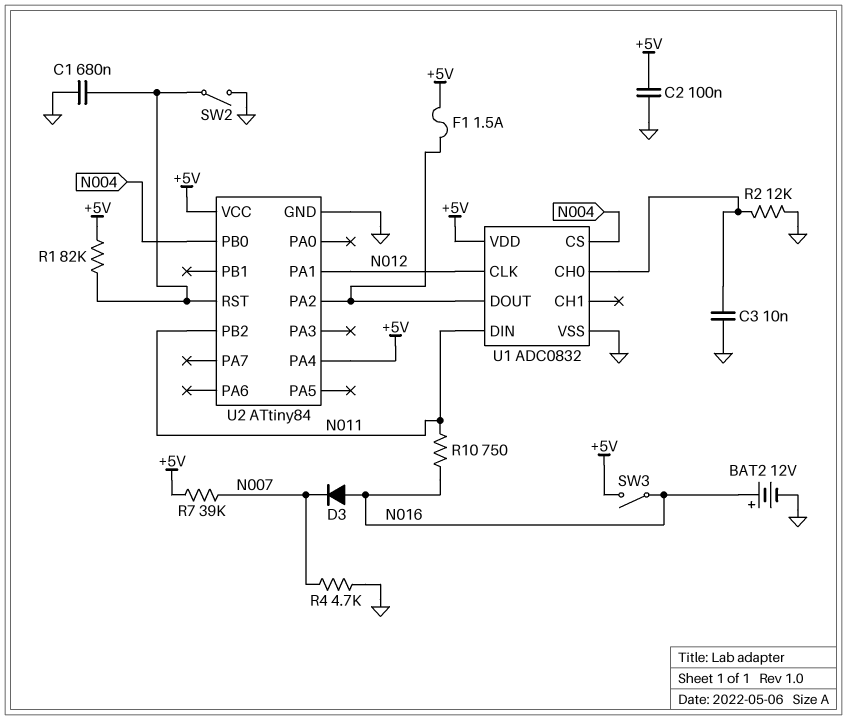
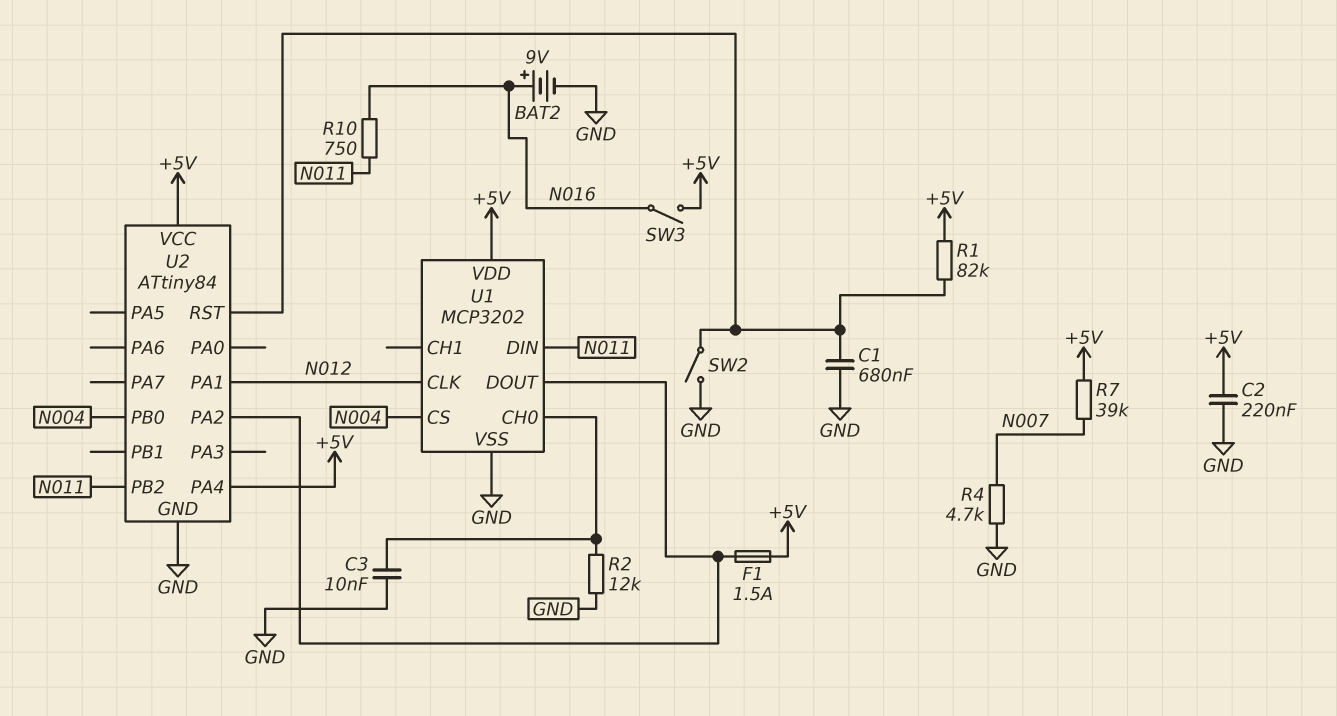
BAT2: 12V (plus N016, minus GND) -> 9V (plus N016, minus GND)
C2: 100nF (+5V, GND) -> 220nF (+5V, GND)
D3: diode (A N016, K N007) -> none
U1: ADC0832 -> MCP3202

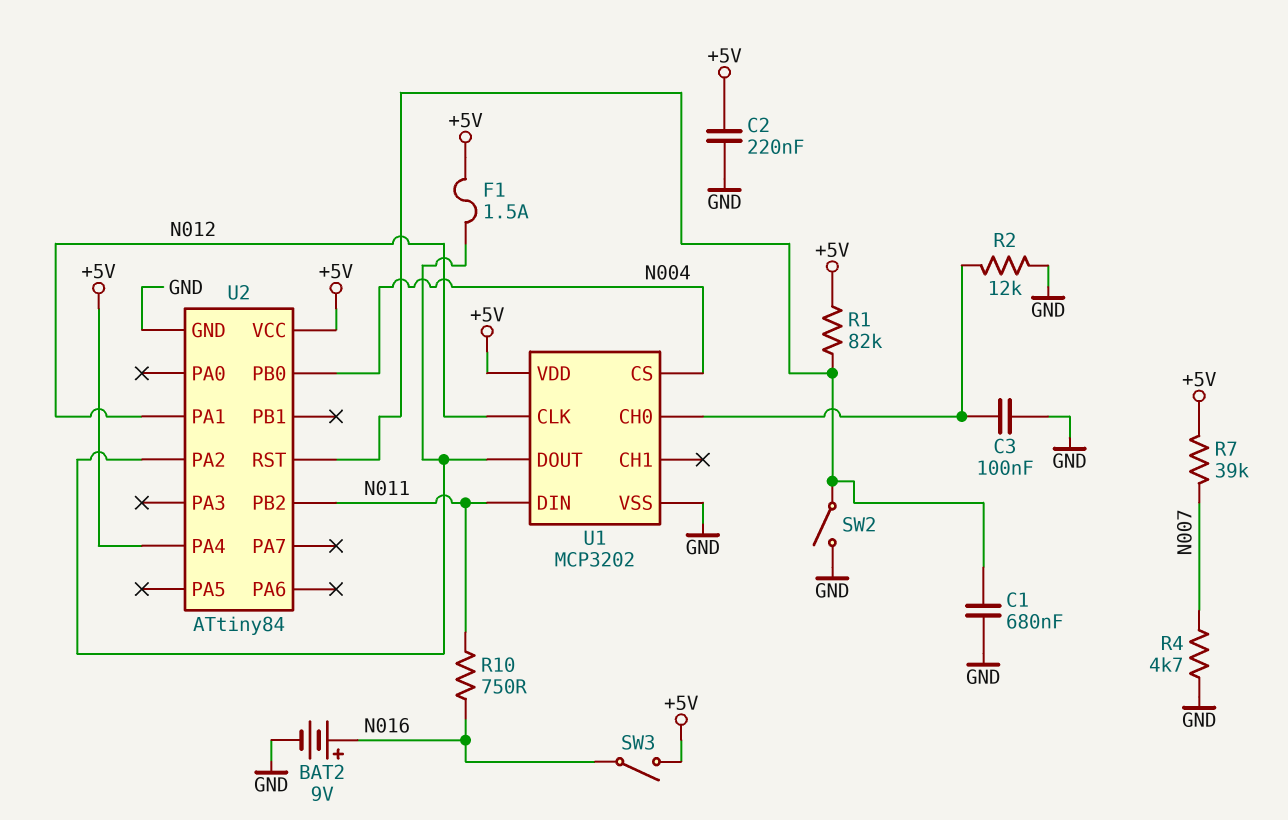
C3: 10nF (GND, U1/CH0) -> 100nF (GND, U1/CH0)

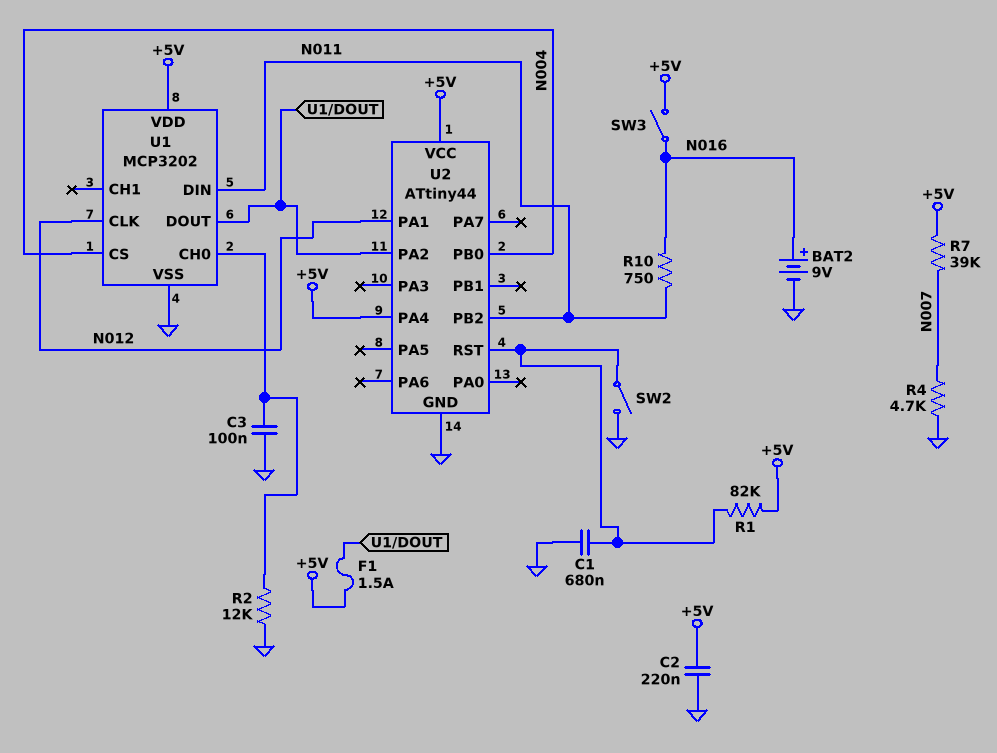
U2: ATtiny84 -> ATtiny44

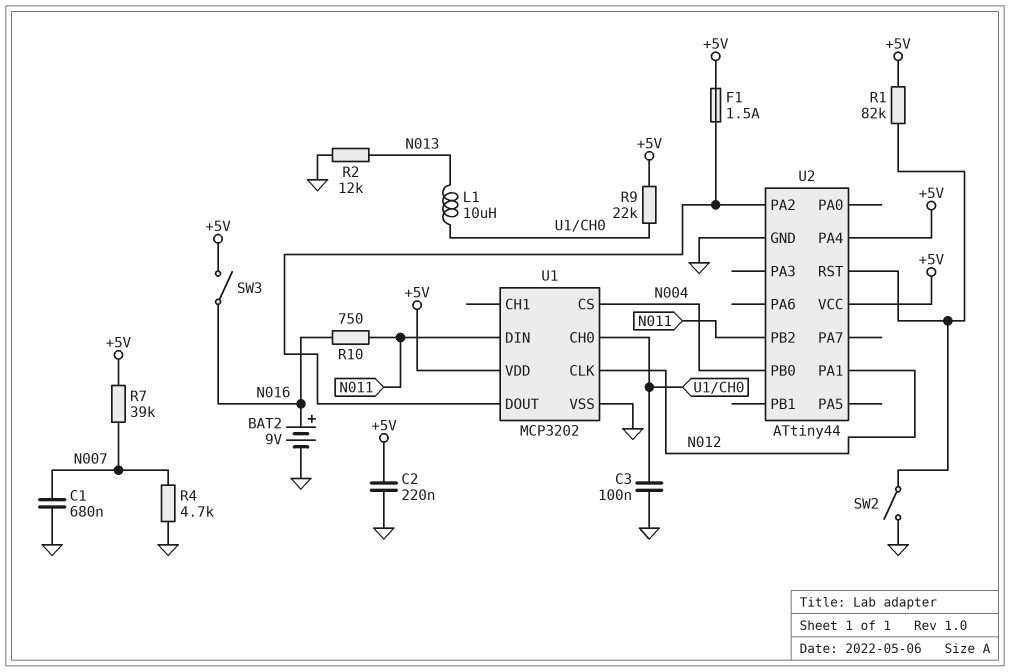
C1: 680nF (GND, U2/RST) -> 680nF (GND, N007)
L1: none -> 10uH (N013, U1/CH0)
R2: 12k (GND, U1/CH0) -> 12k (GND, N013)
R9: none -> 22k (+5V, U1/CH0)

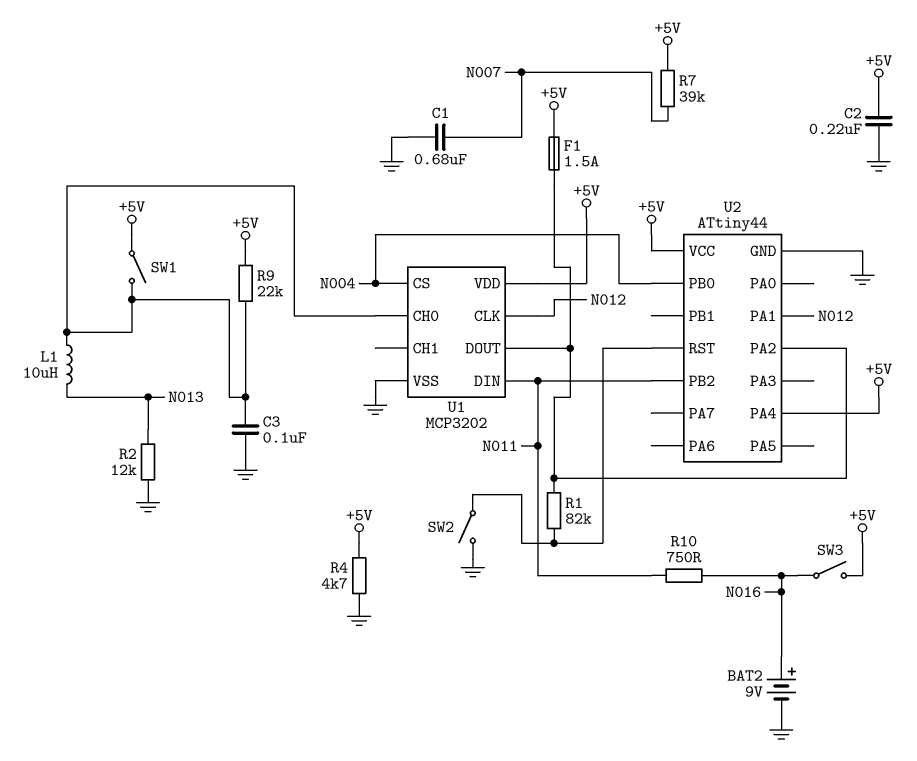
R1: 82k (+5V, U2/RST) -> 82k (U1/DOUT, U2/RST)
R4: 4.7k (GND, N007) -> 4.7k (+5V, GND)
SW1: none -> switch (+5V, U1/CH0)

